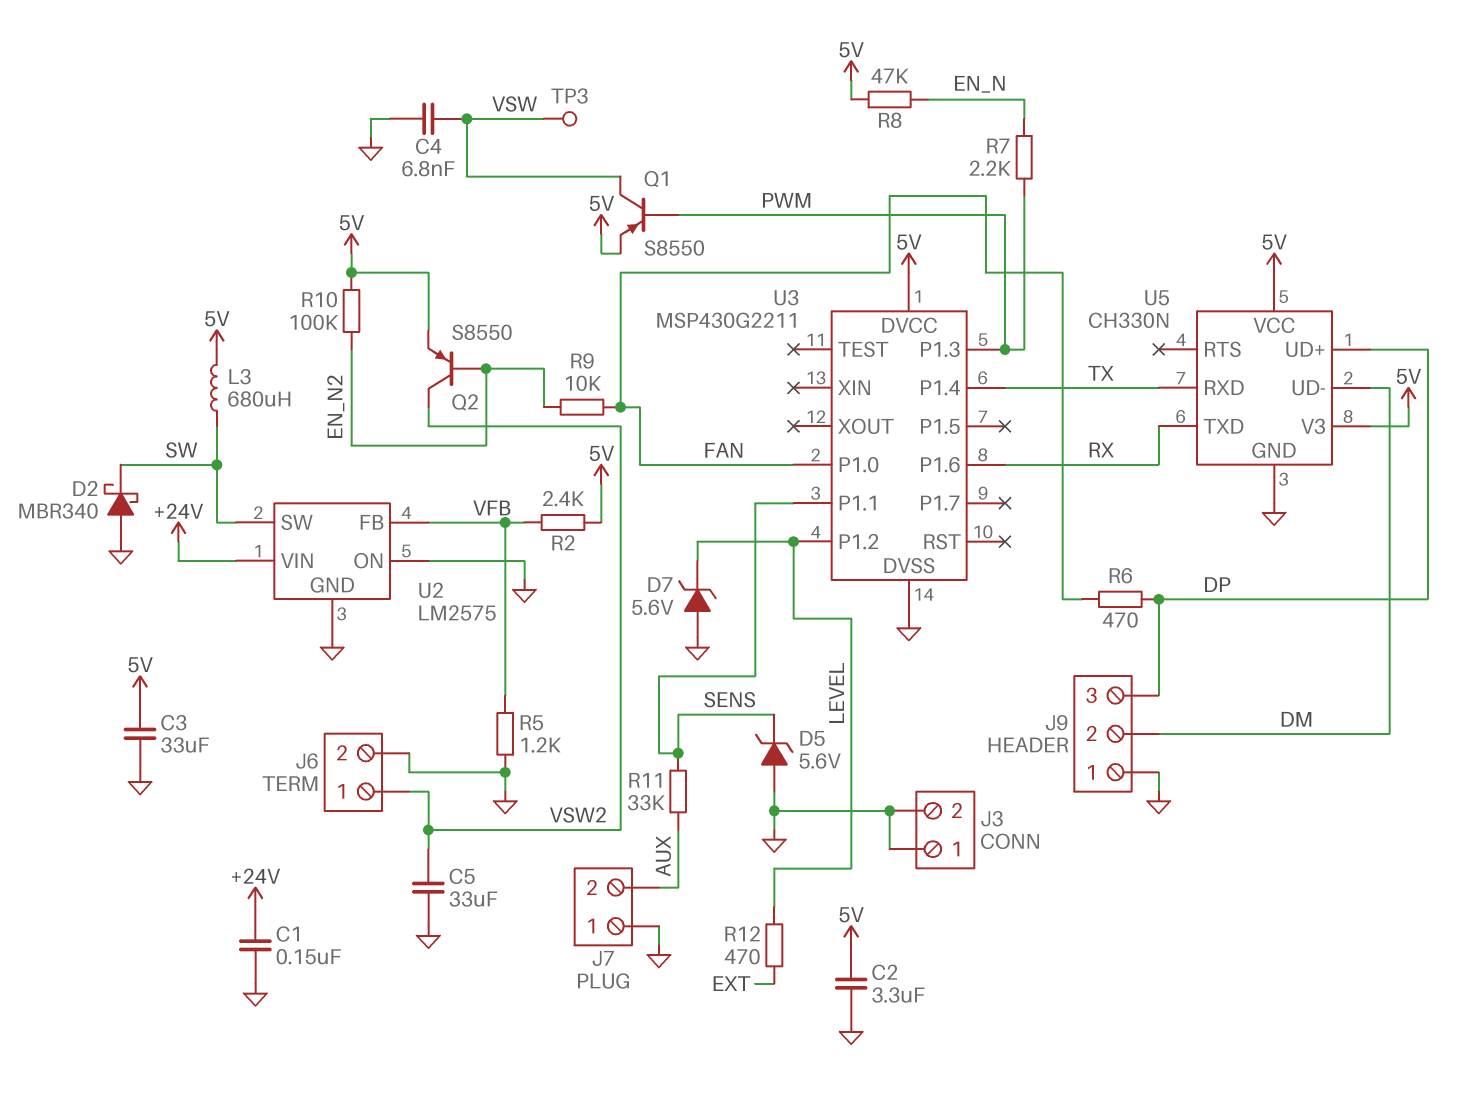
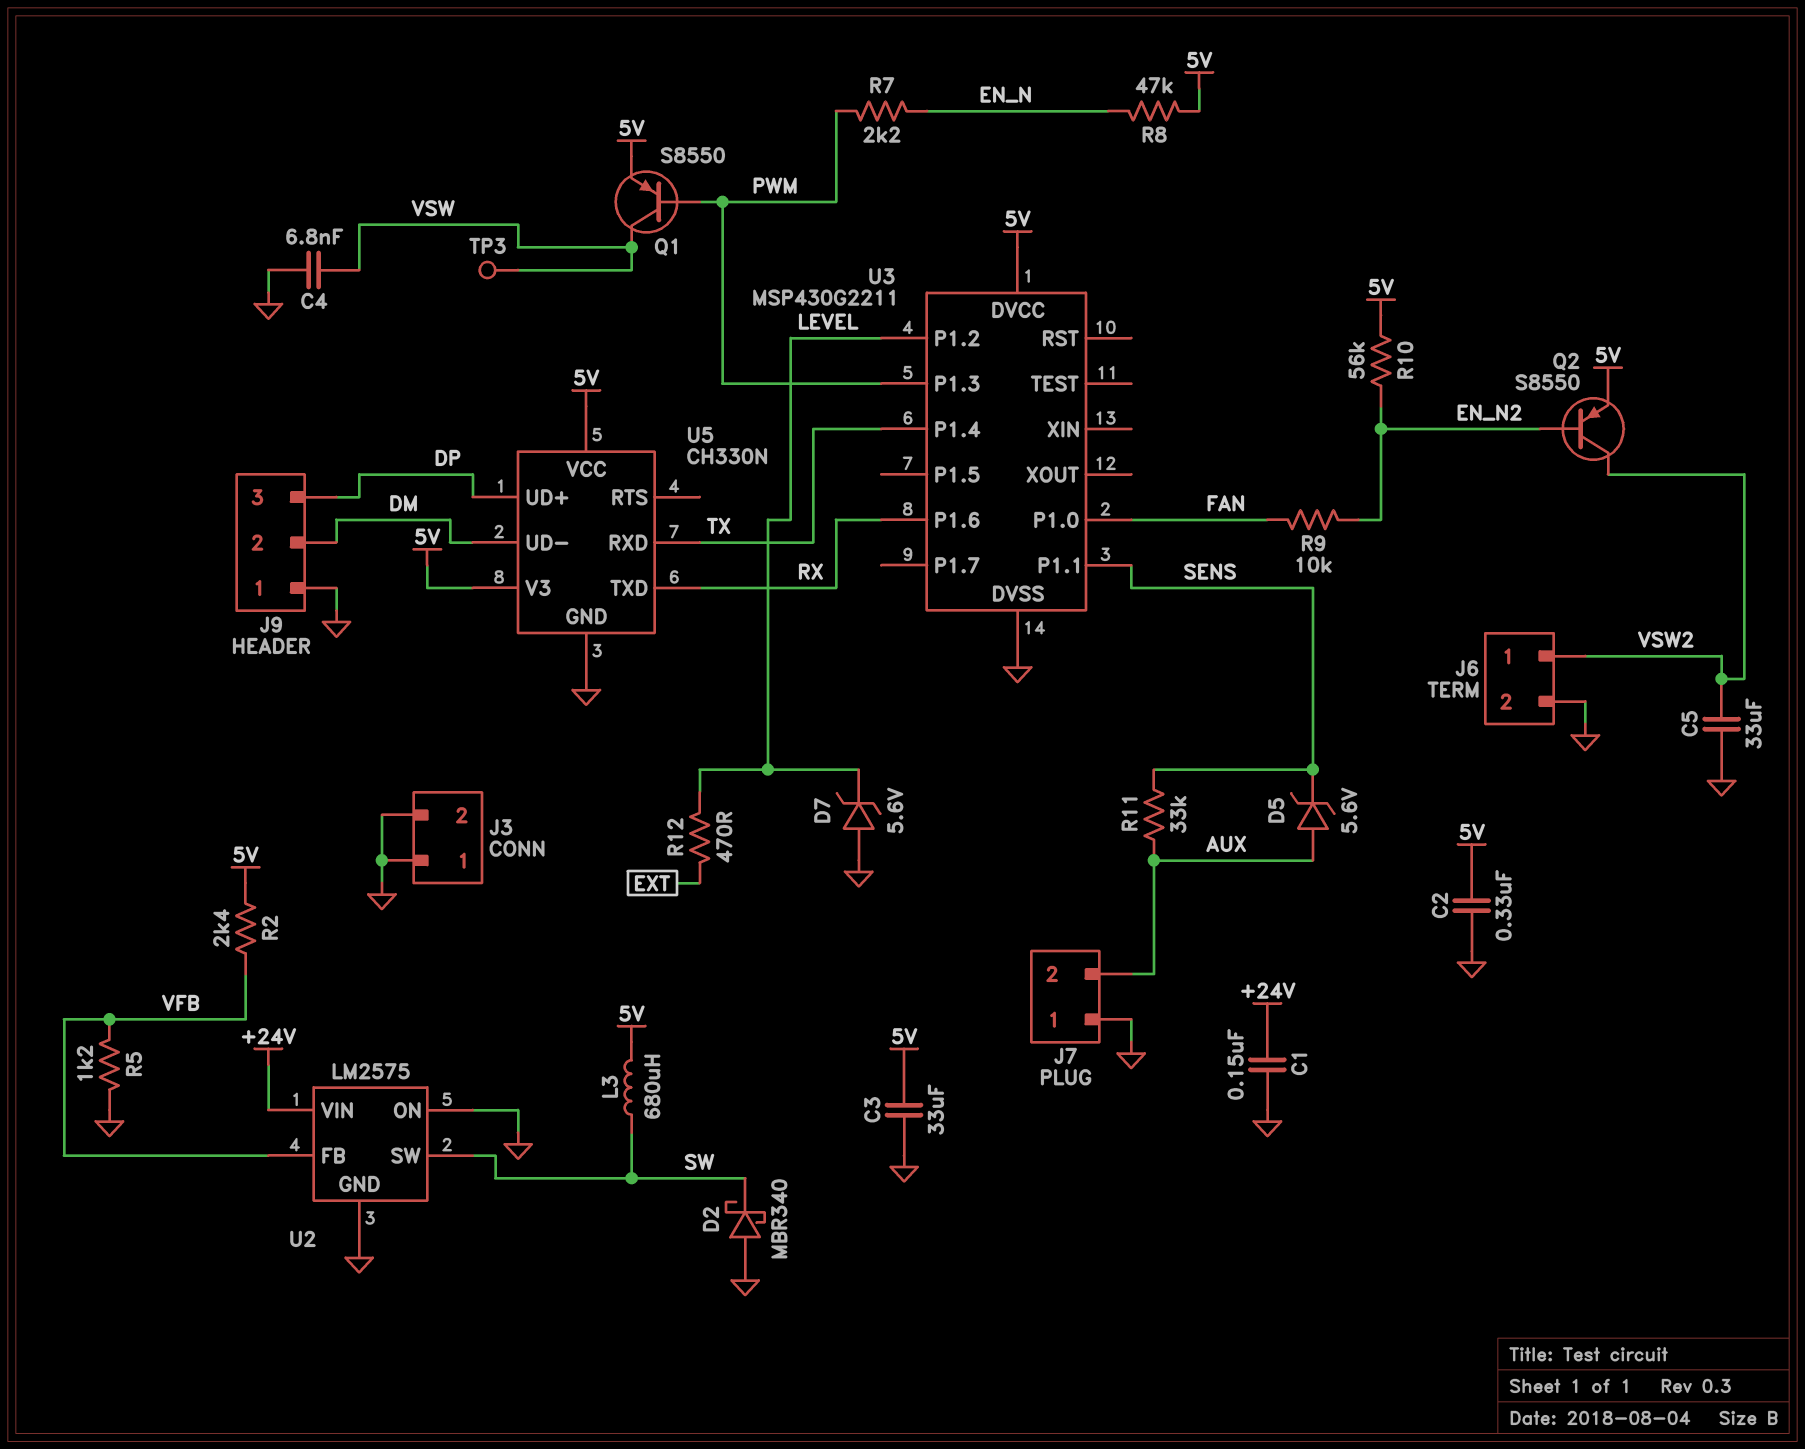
C2: 3.3uF (5V, GND) -> 330nF (5V, GND)
D5: zener 5.6V (A GND, K SENS) -> zener 5.6V (A AUX, K SENS)
R6: 470 (DP, FAN) -> none
R10: 100k (5V, EN_N2) -> 56k (5V, EN_N2)

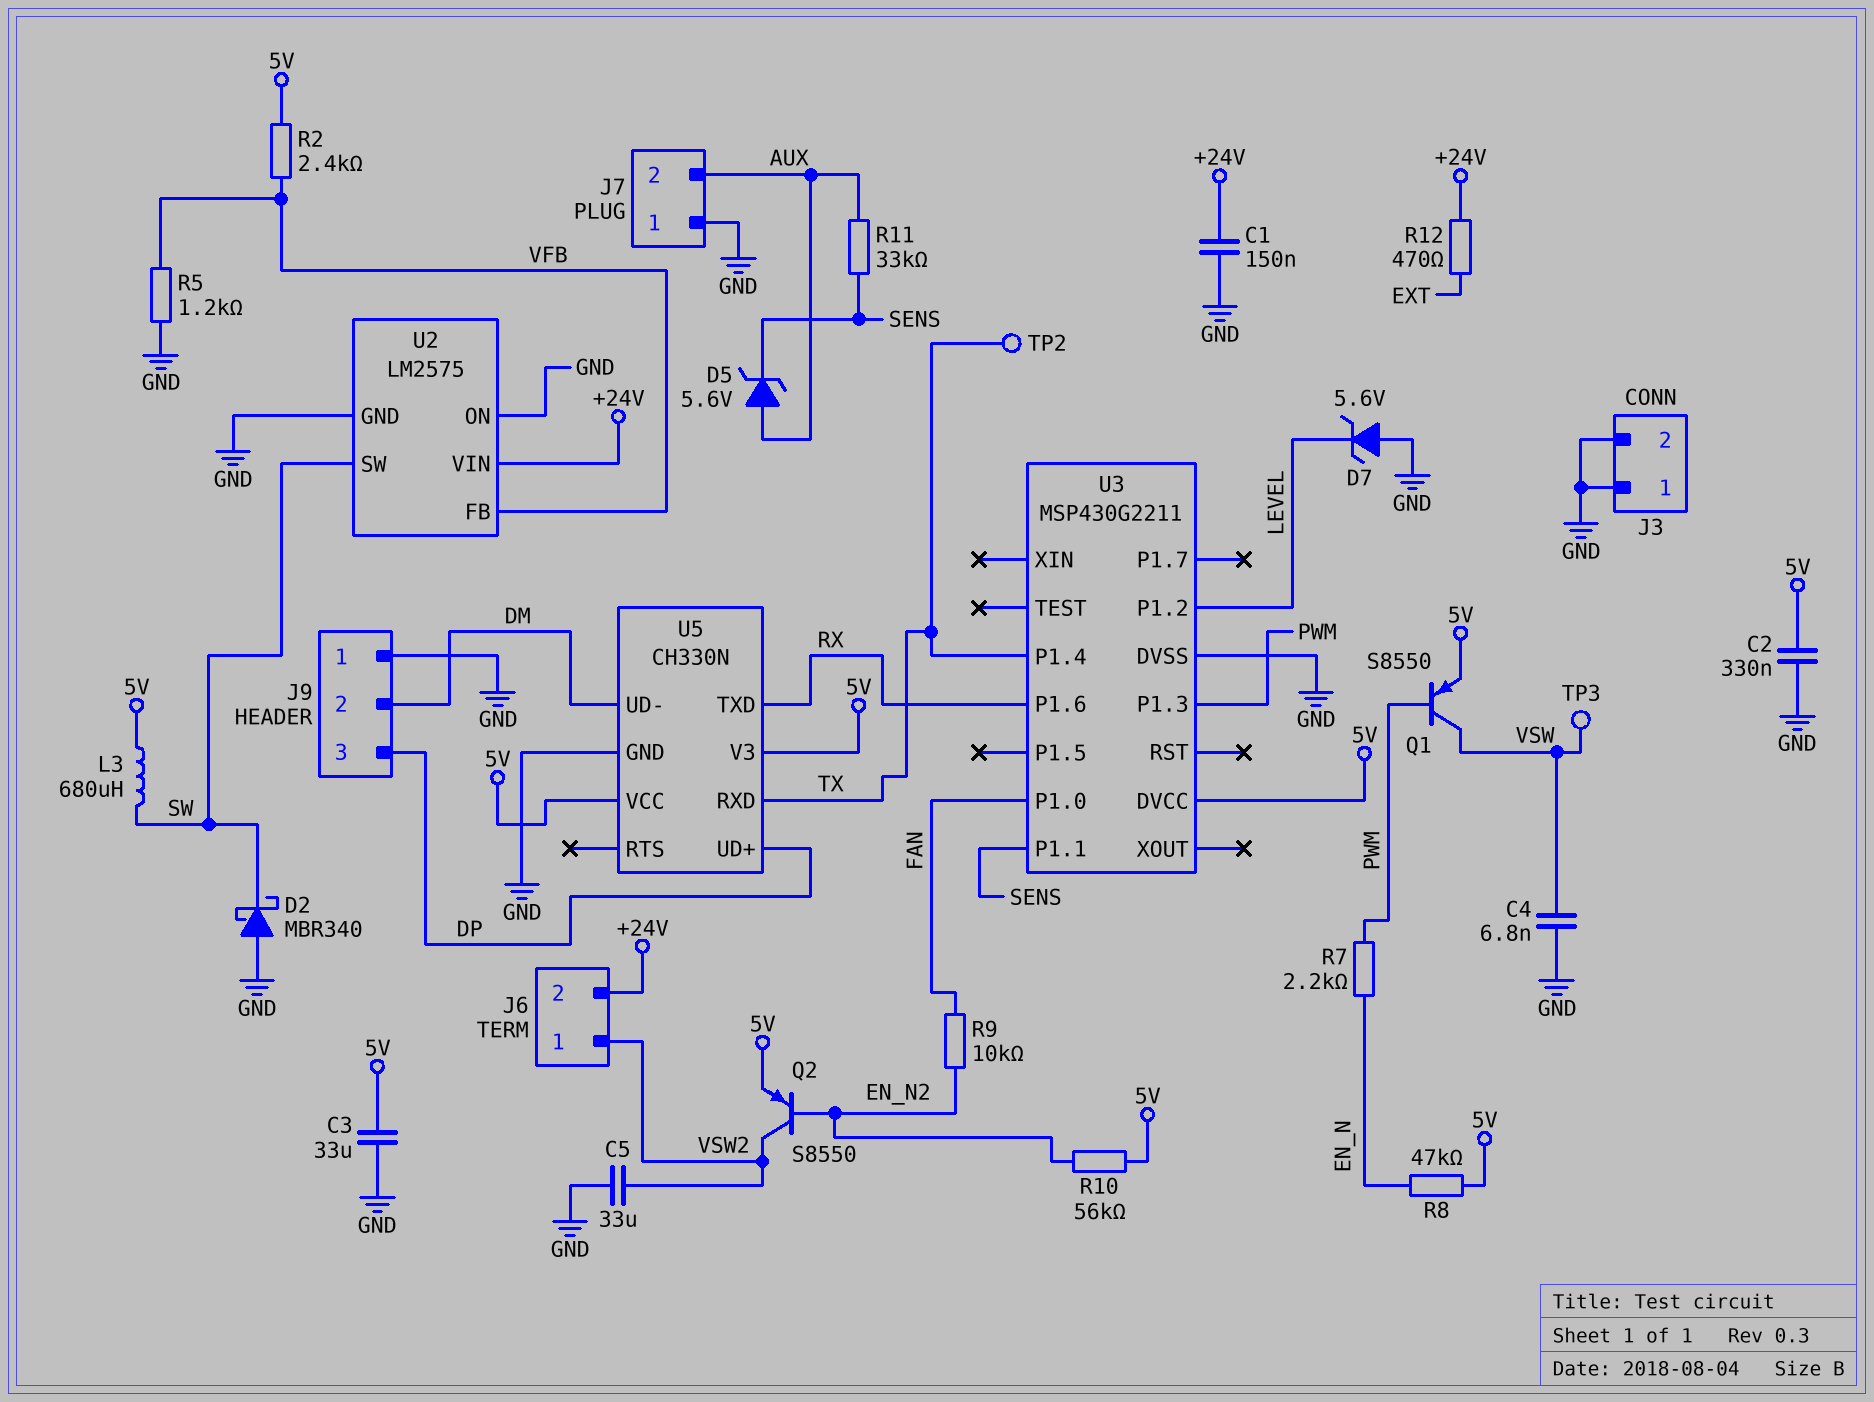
J6 pin 2: GND -> +24V
R12: 470 (EXT, LEVEL) -> 470 (+24V, EXT)
TP2: none -> test point (TX)

